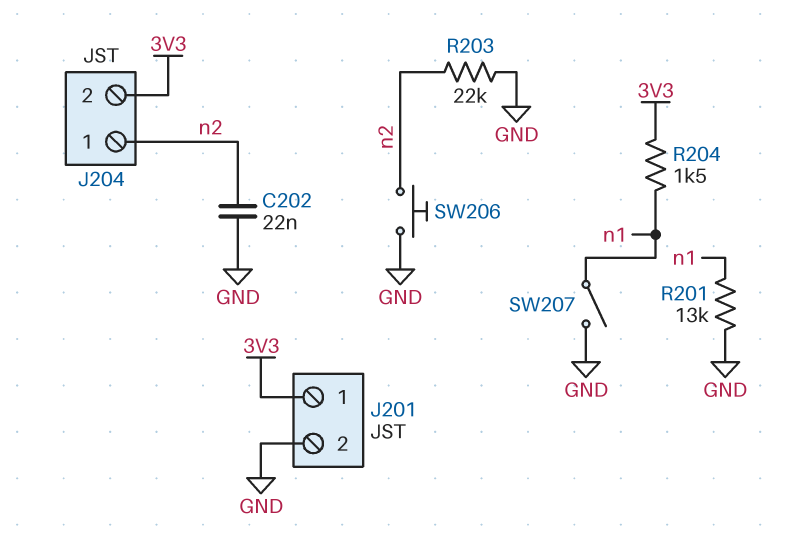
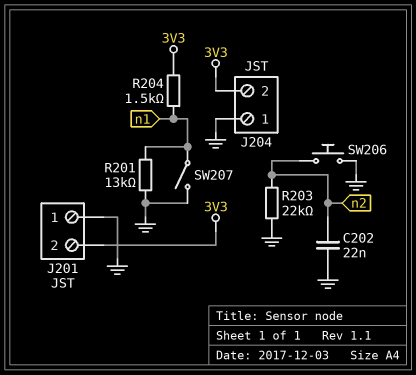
J201 pin 1: 3V3 -> GND
J201 pin 2: GND -> 3V3
J204 pin 1: n2 -> GND

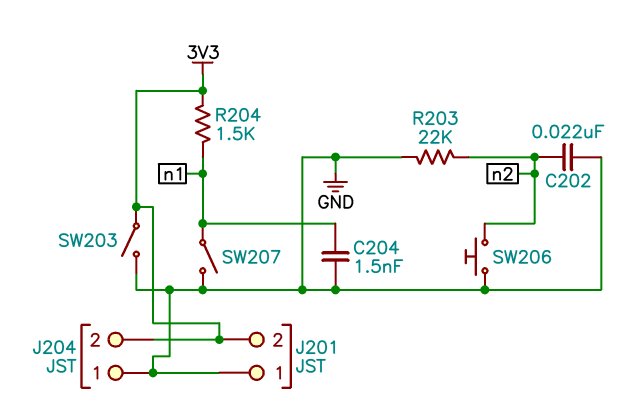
C204: none -> 1.5nF (GND, n1)
R201: 13k (GND, n1) -> none
SW203: none -> switch (3V3, GND)

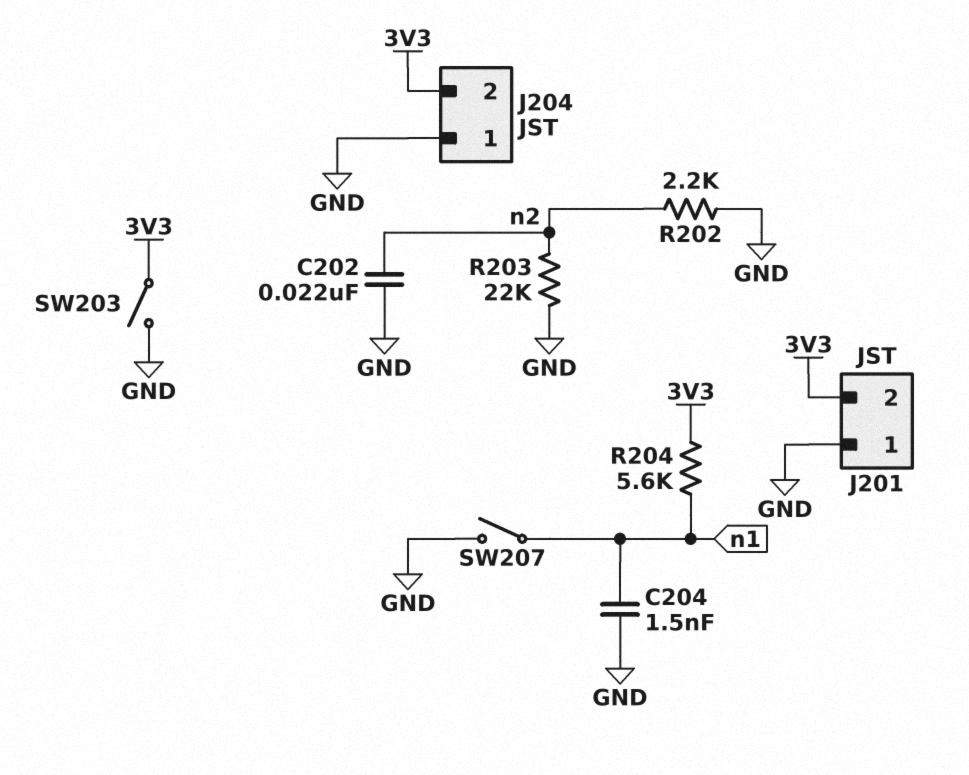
R202: none -> 2.2k (GND, n2)
R204: 1.5k (3V3, n1) -> 5.6k (3V3, n1)
SW206: button (GND, n2) -> none

